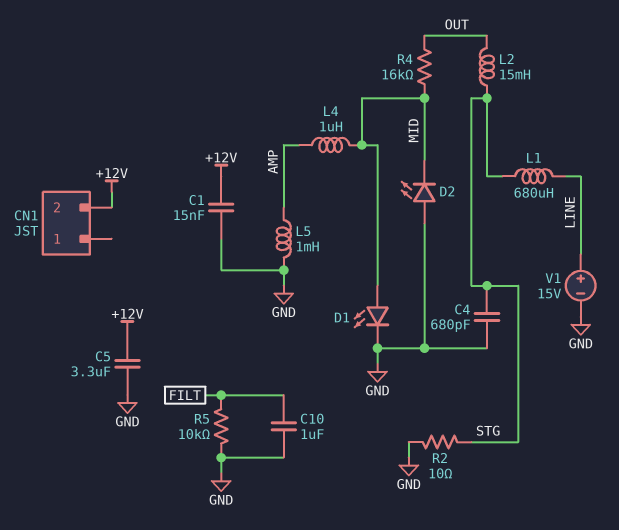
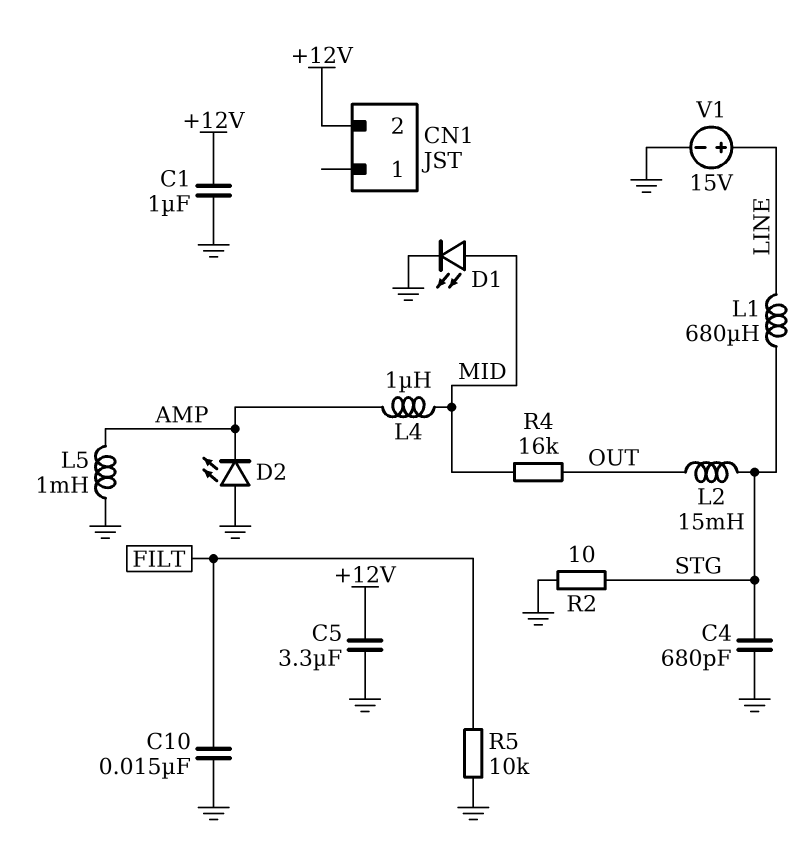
C1: 15nF (+12V, GND) -> 1uF (+12V, GND)
C10: 1uF (FILT, GND) -> 15nF (FILT, GND)
D2: LED (A GND, K MID) -> LED (A GND, K AMP)

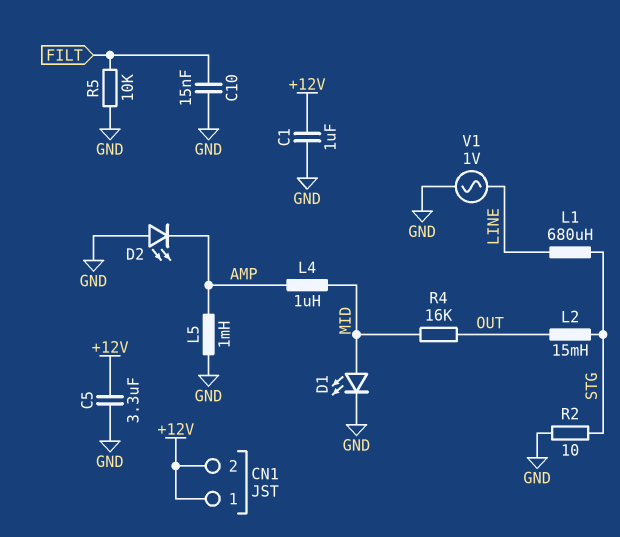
C4: 680pF (GND, STG) -> none
CN1 pin 1: none -> +12V
V1: 15V (plus LINE, minus GND) -> AC 1V (GND, LINE)

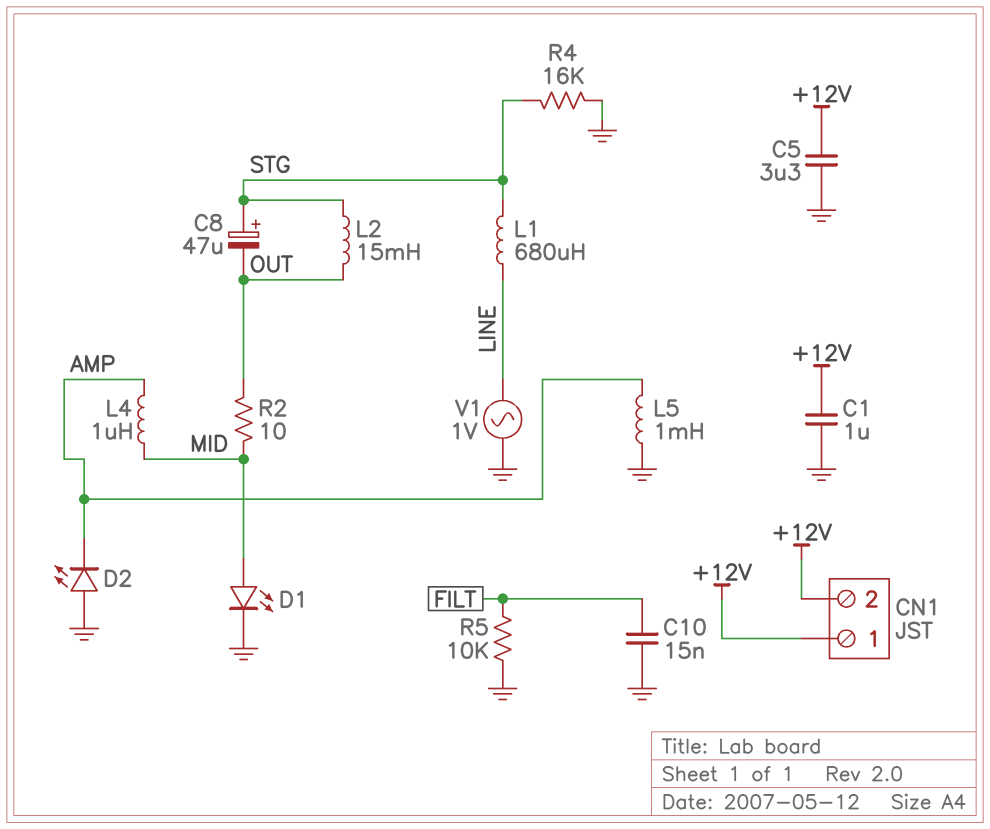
C8: none -> 47uF (plus STG, minus OUT)
R2: 10 (GND, STG) -> 10 (MID, OUT)
R4: 16k (MID, OUT) -> 16k (GND, STG)

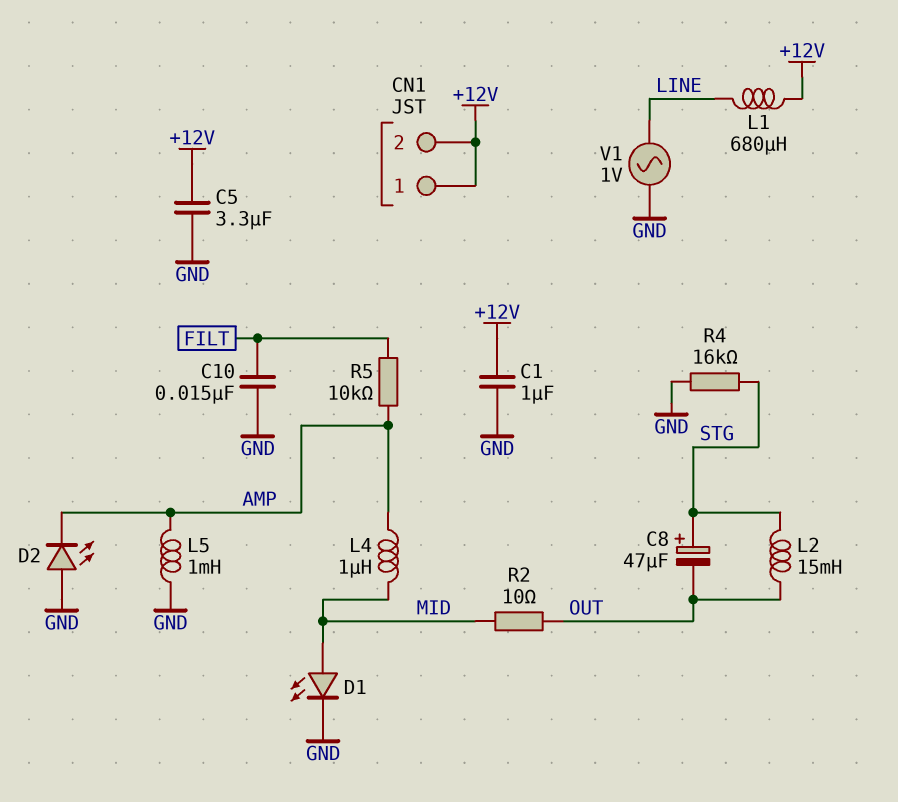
L1: 680uH (LINE, STG) -> 680uH (+12V, LINE)
R5: 10k (FILT, GND) -> 10k (AMP, FILT)

